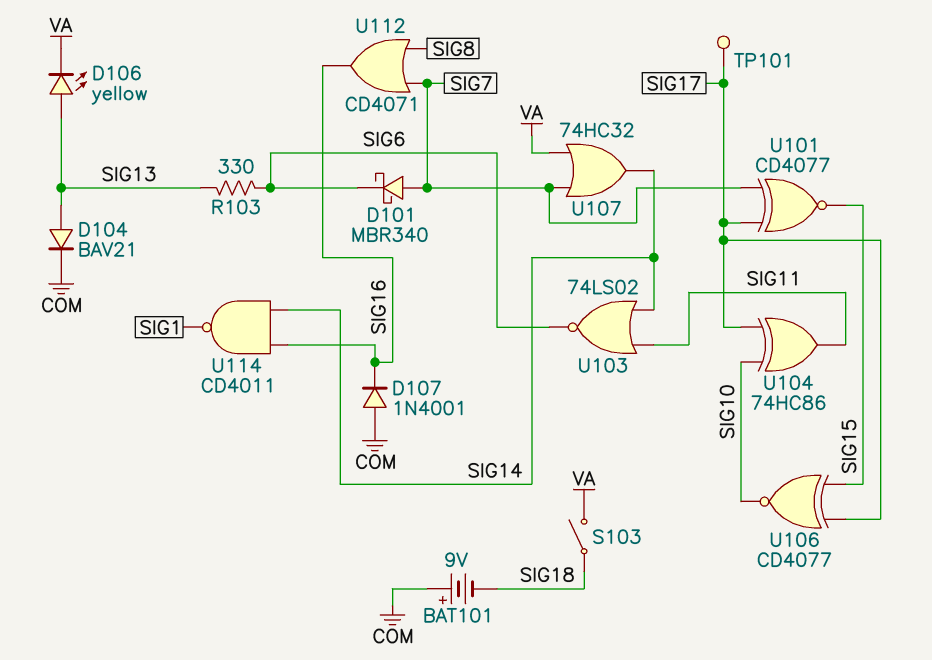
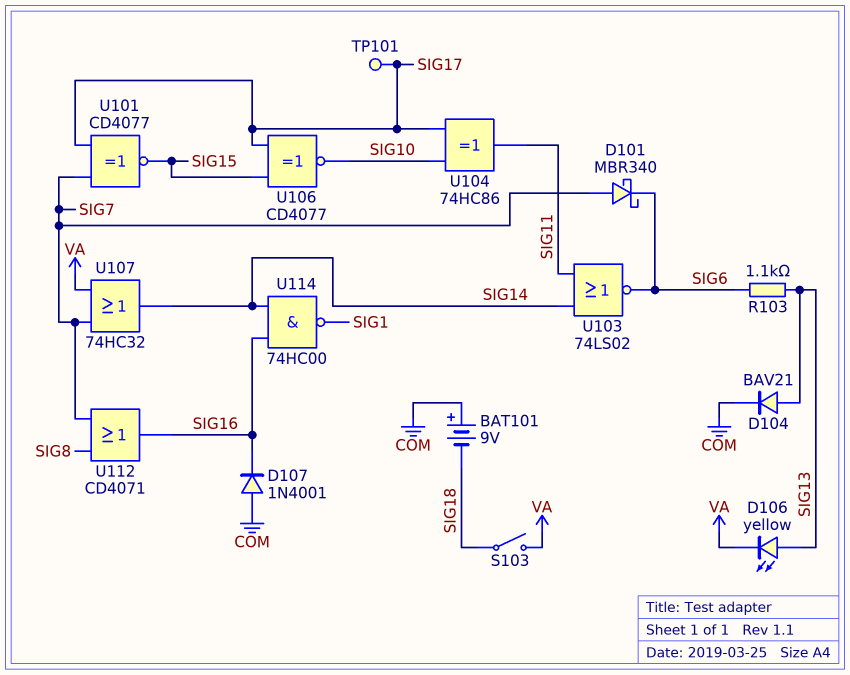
R103: 330 (SIG6, SIG13) -> 1.1k (SIG6, SIG13)
U114: NAND CD4011 (in SIG14, in SIG16, out SIG1) -> NAND 74HC00 (in SIG14, in SIG16, out SIG1)

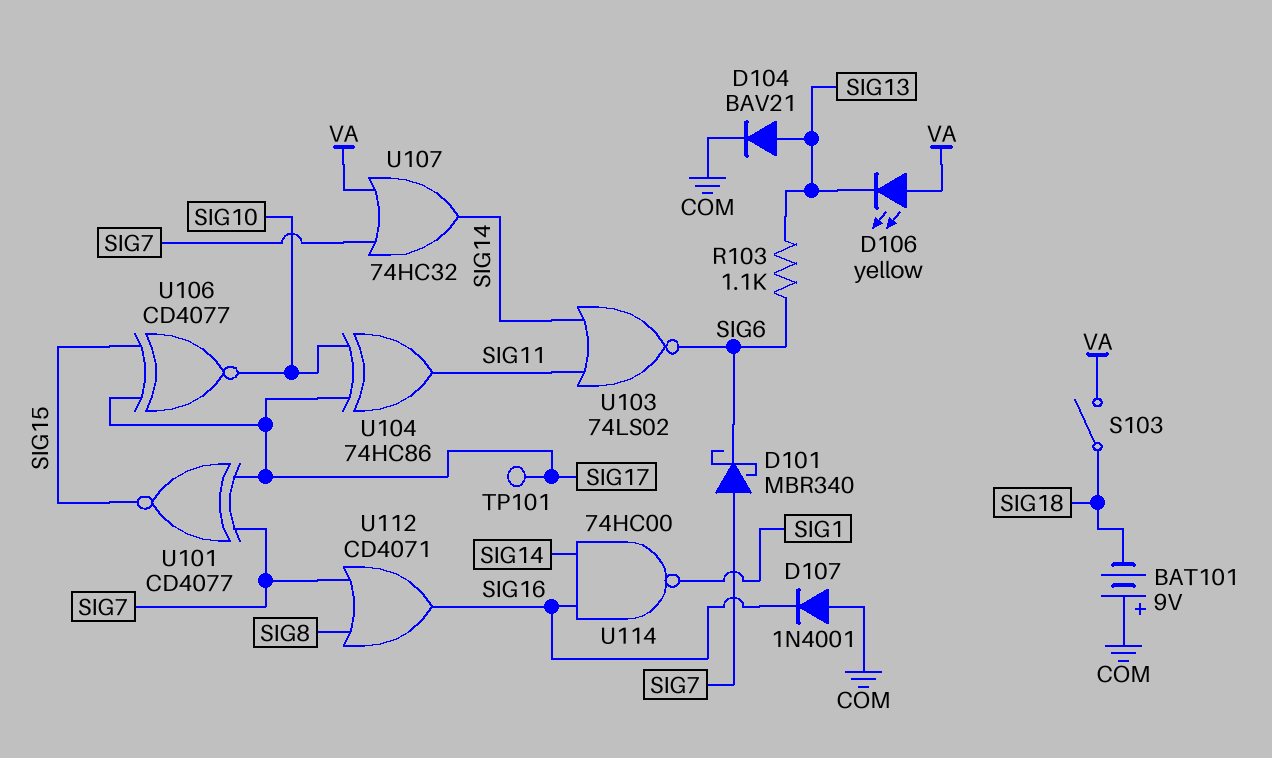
D106: LED yellow (A SIG13, K VA) -> LED yellow (A VA, K SIG13)

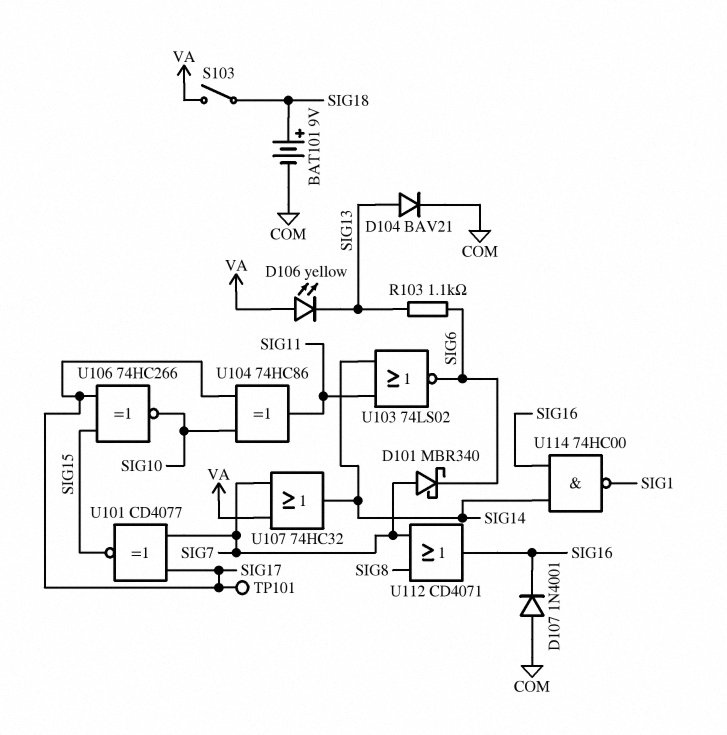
BAT101: 9V (plus COM, minus SIG18) -> 9V (plus SIG18, minus COM)
U106: XNOR CD4077 (in SIG15, in SIG17, out SIG10) -> XNOR 74HC266 (in SIG15, in SIG17, out SIG10)

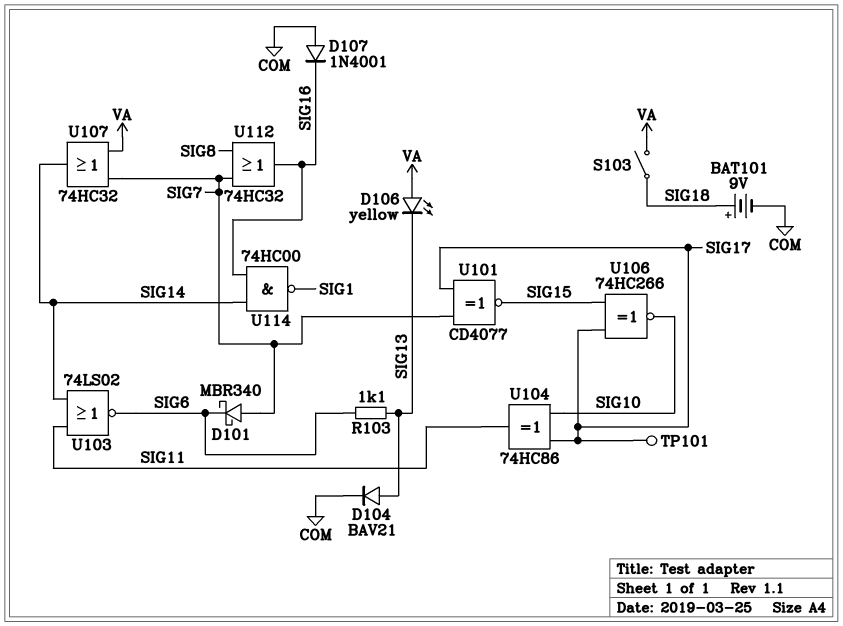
U112: OR CD4071 (in SIG7, in SIG8, out SIG16) -> OR 74HC32 (in SIG7, in SIG8, out SIG16)

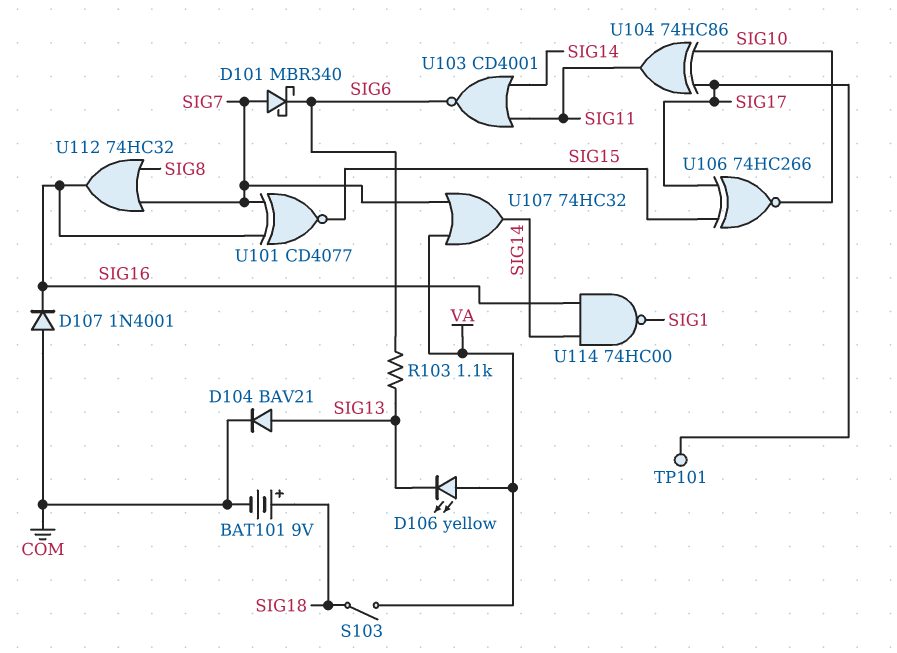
U101: XNOR CD4077 (in SIG7, in SIG17, out SIG15) -> XNOR CD4077 (in SIG7, in SIG16, out SIG15)
U103: NOR 74LS02 (in SIG11, in SIG14, out SIG6) -> NOR CD4001 (in SIG11, in SIG14, out SIG6)

